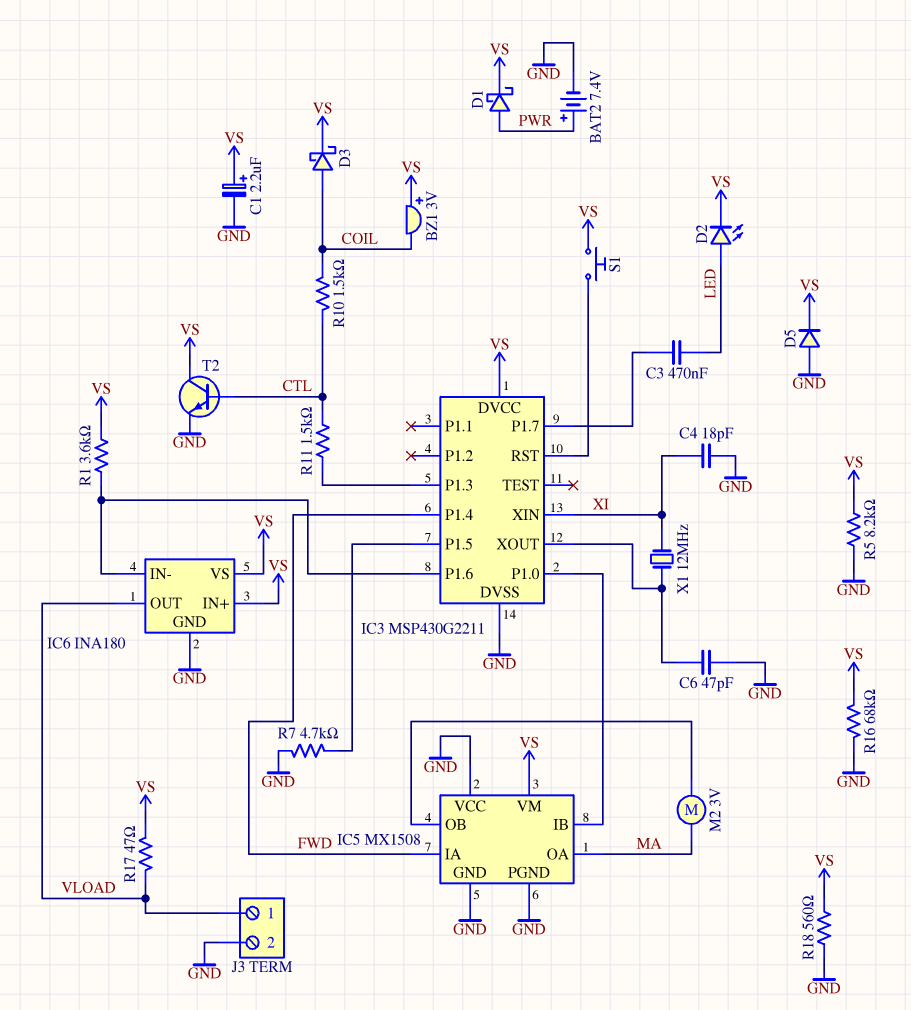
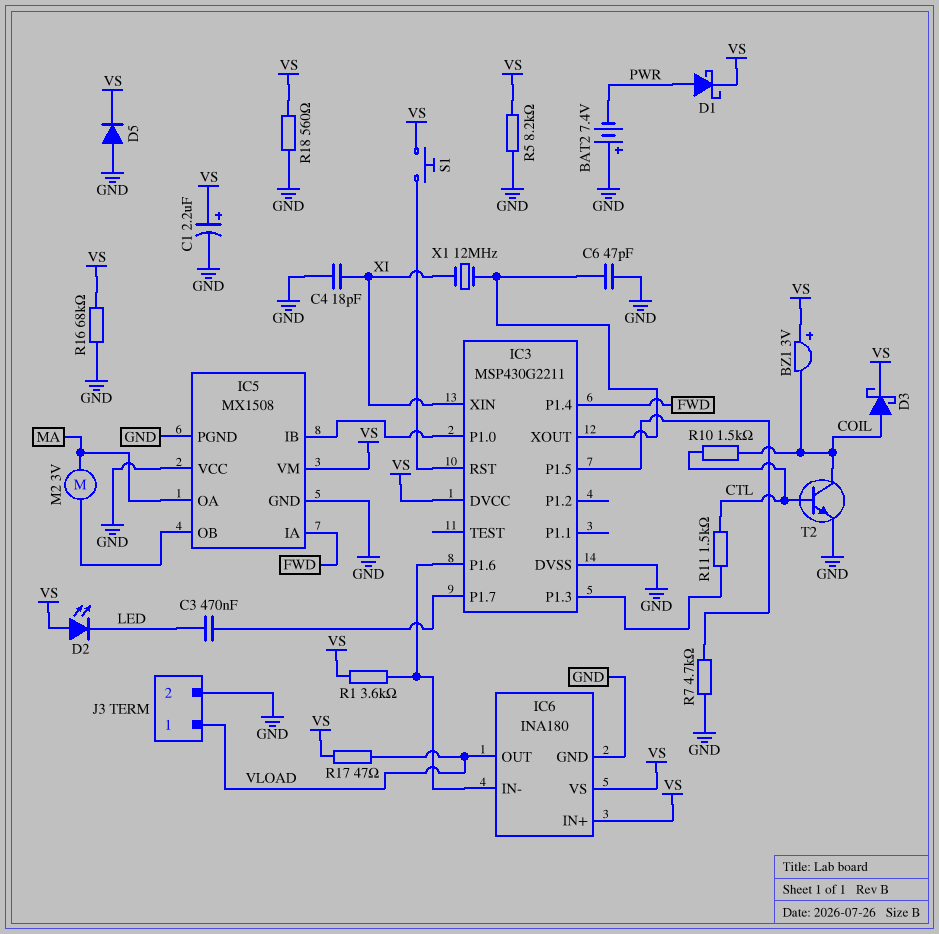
BAT2: 7.4V (plus PWR, minus GND) -> 7.4V (plus GND, minus PWR)
D2: LED (A LED, K VS) -> LED (A VS, K LED)
T2: NPN (B CTL, C VS, E GND) -> NPN (B CTL, C COIL, E GND)

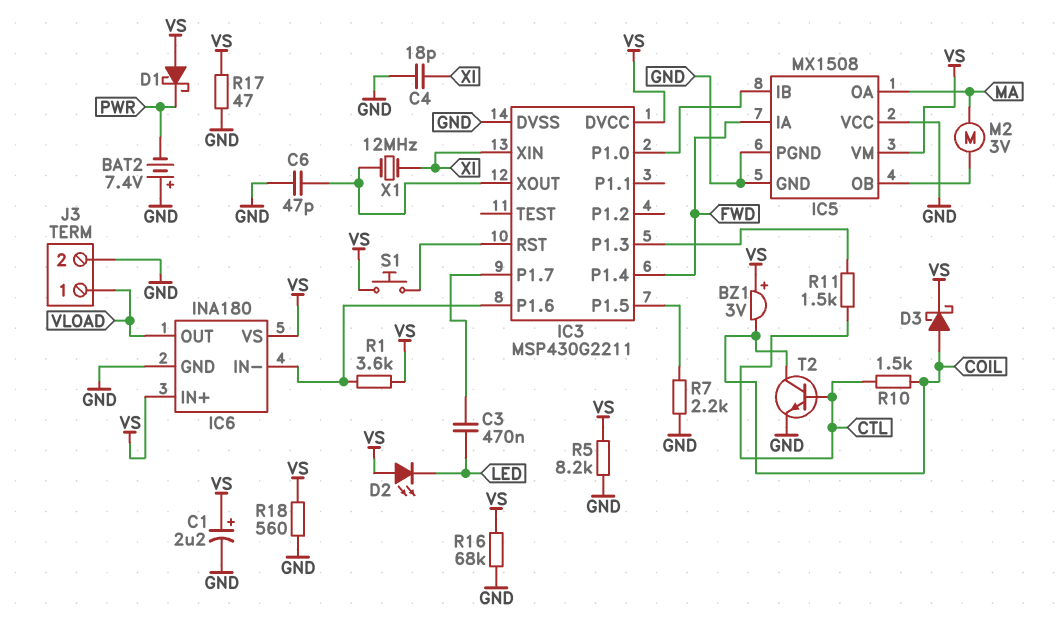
D1: schottky (A PWR, K VS) -> schottky (A VS, K PWR)
D5: diode (A GND, K VS) -> none
R7: 4.7k (GND, IC3/P1.5) -> 2.2k (GND, IC3/P1.5)
R17: 47 (VLOAD, VS) -> 47 (GND, VS)

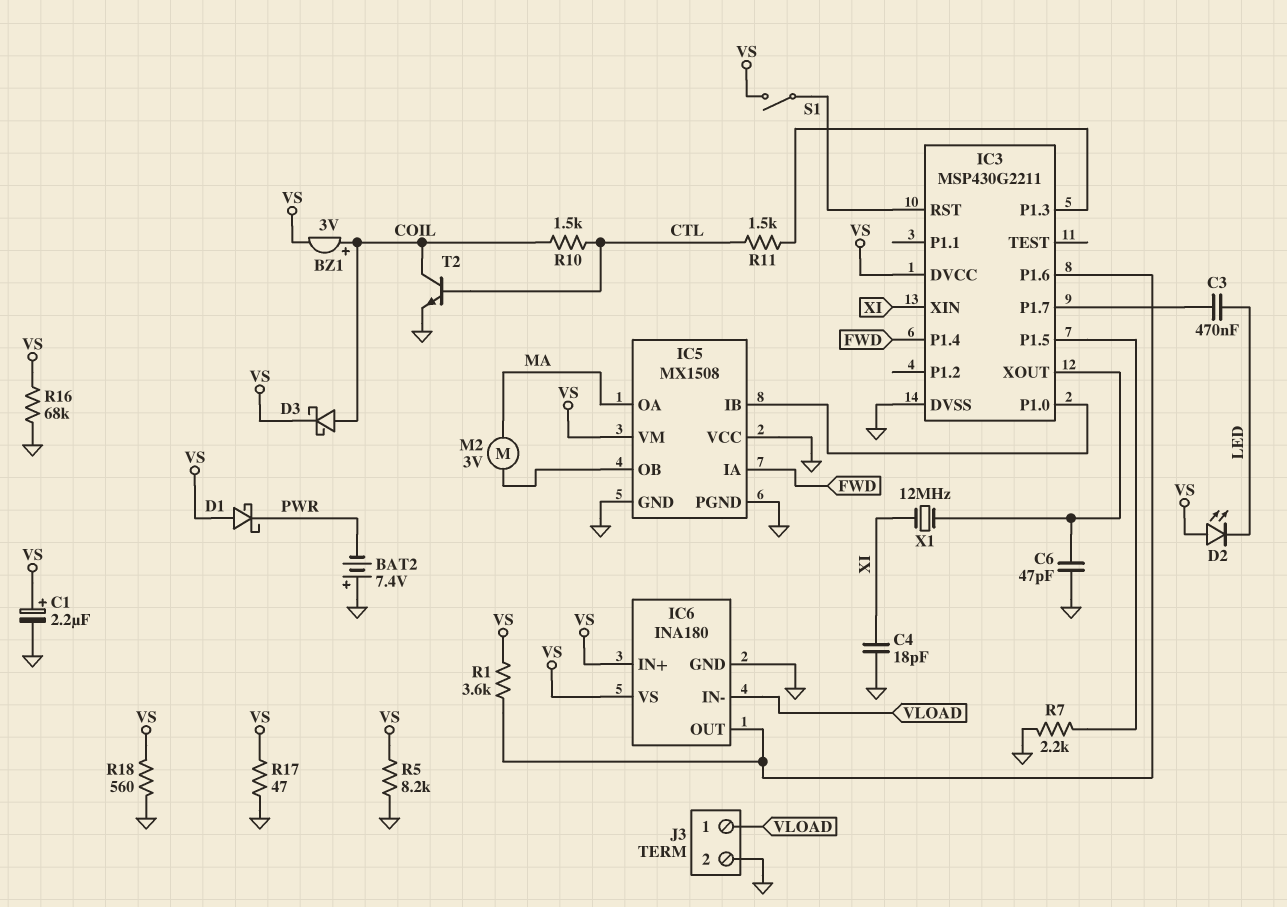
BZ1: buzzer 3V (plus VS, minus COIL) -> buzzer 3V (plus COIL, minus VS)
IC6 pin IN-: IC3/P1.6 -> VLOAD
IC6 pin OUT: VLOAD -> IC3/P1.6
S1: button (IC3/RST, VS) -> switch (IC3/RST, VS)

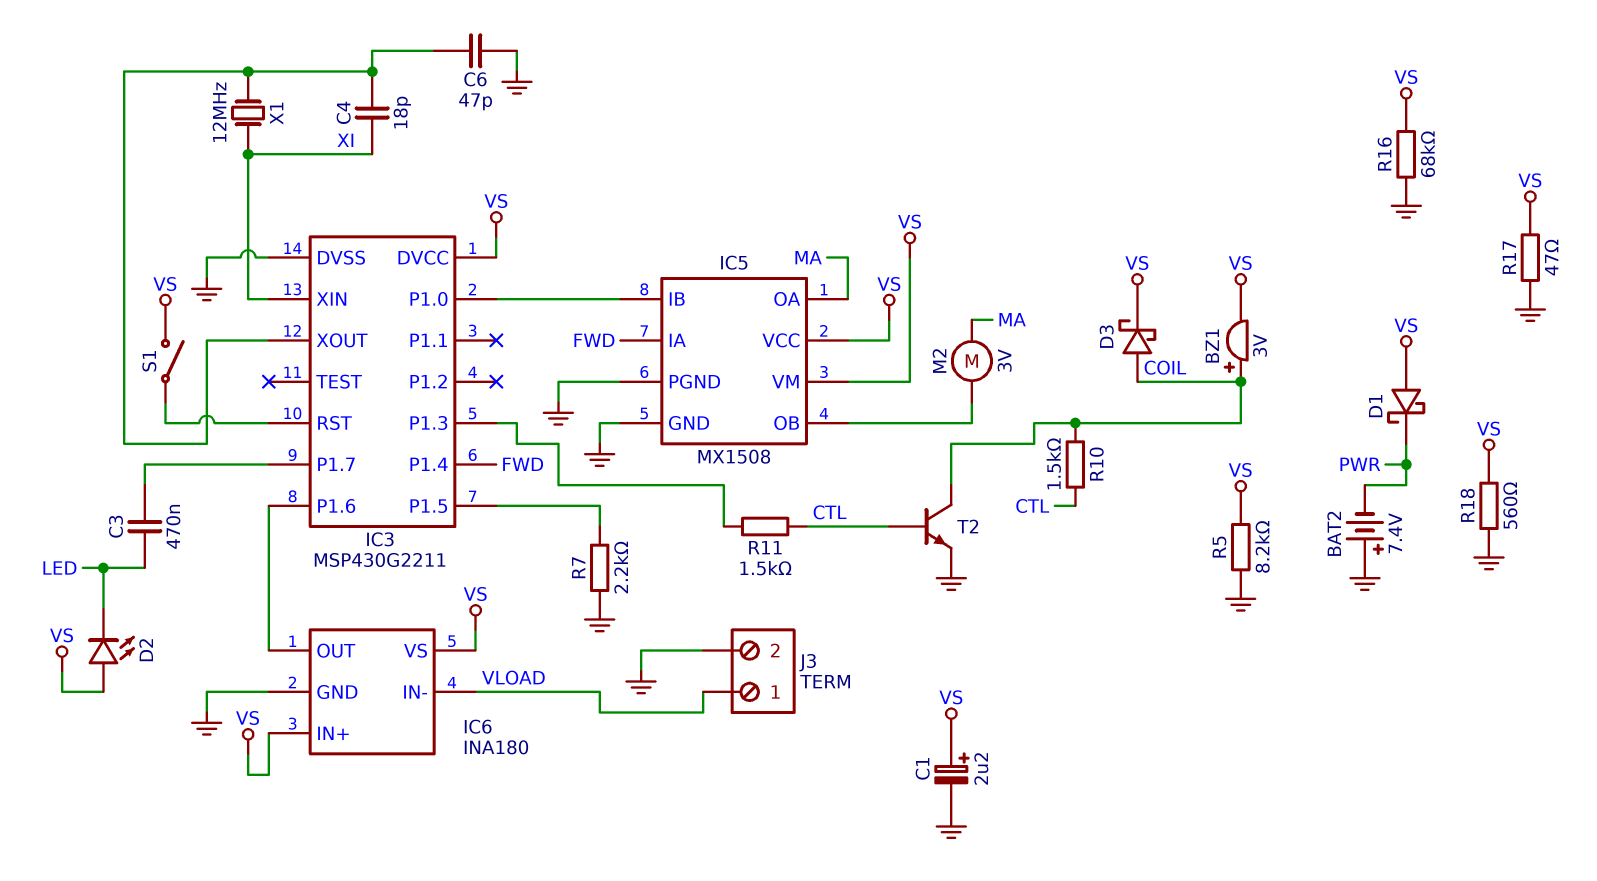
C4: 18pF (GND, XI) -> 18pF (IC3/XOUT, XI)
IC5 pin VCC: GND -> VS
R1: 3.6k (IC3/P1.6, VS) -> none

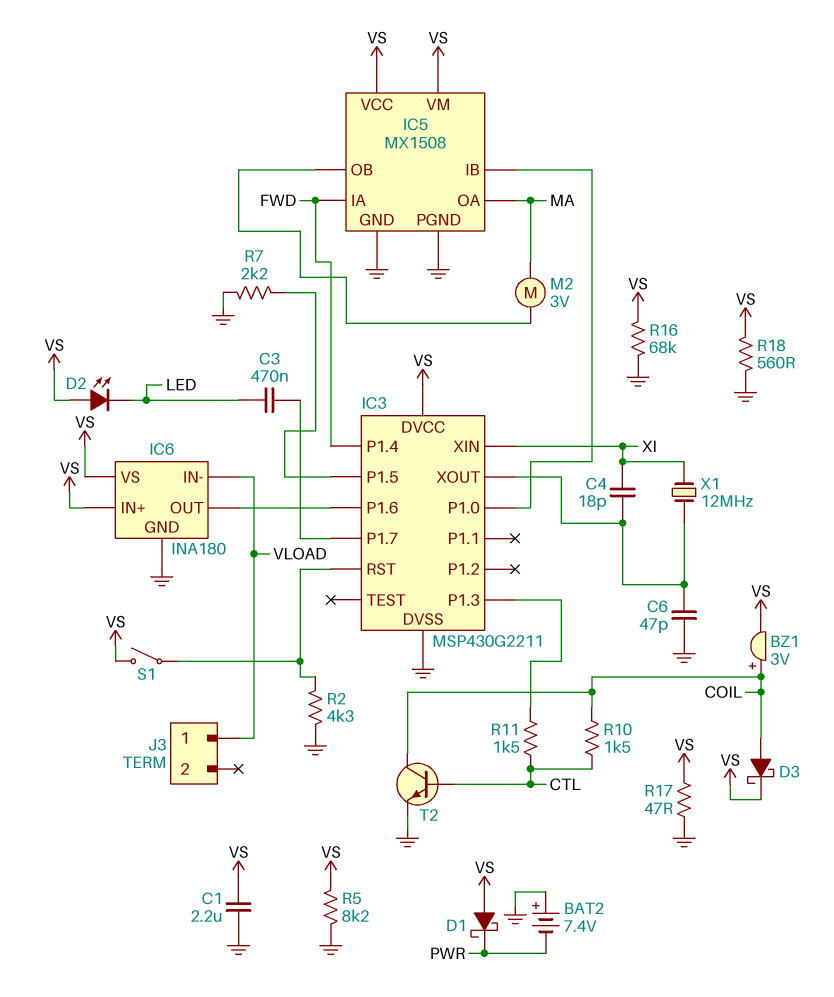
C1: 2.2uF (plus VS, minus GND) -> 2.2uF (GND, VS)
J3 pin 2: GND -> none
R2: none -> 4.3k (GND, IC3/RST)

